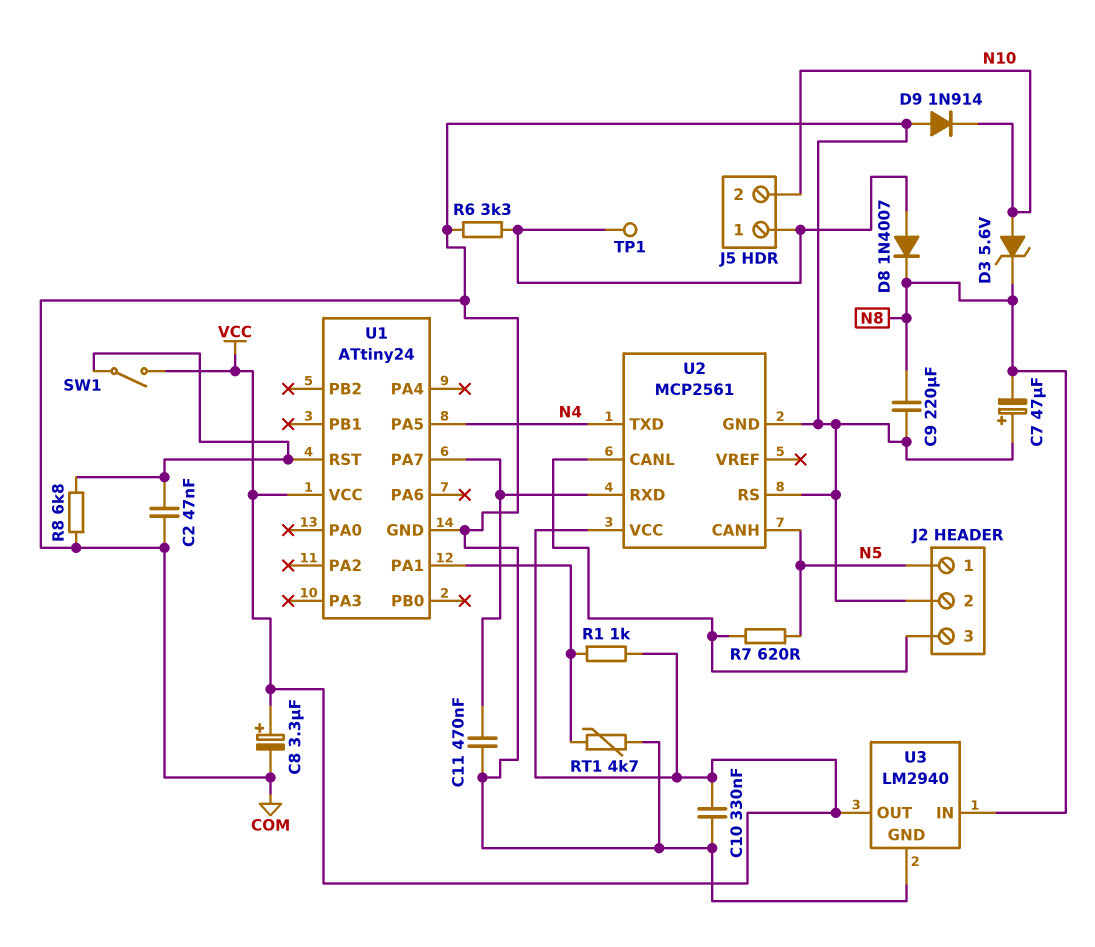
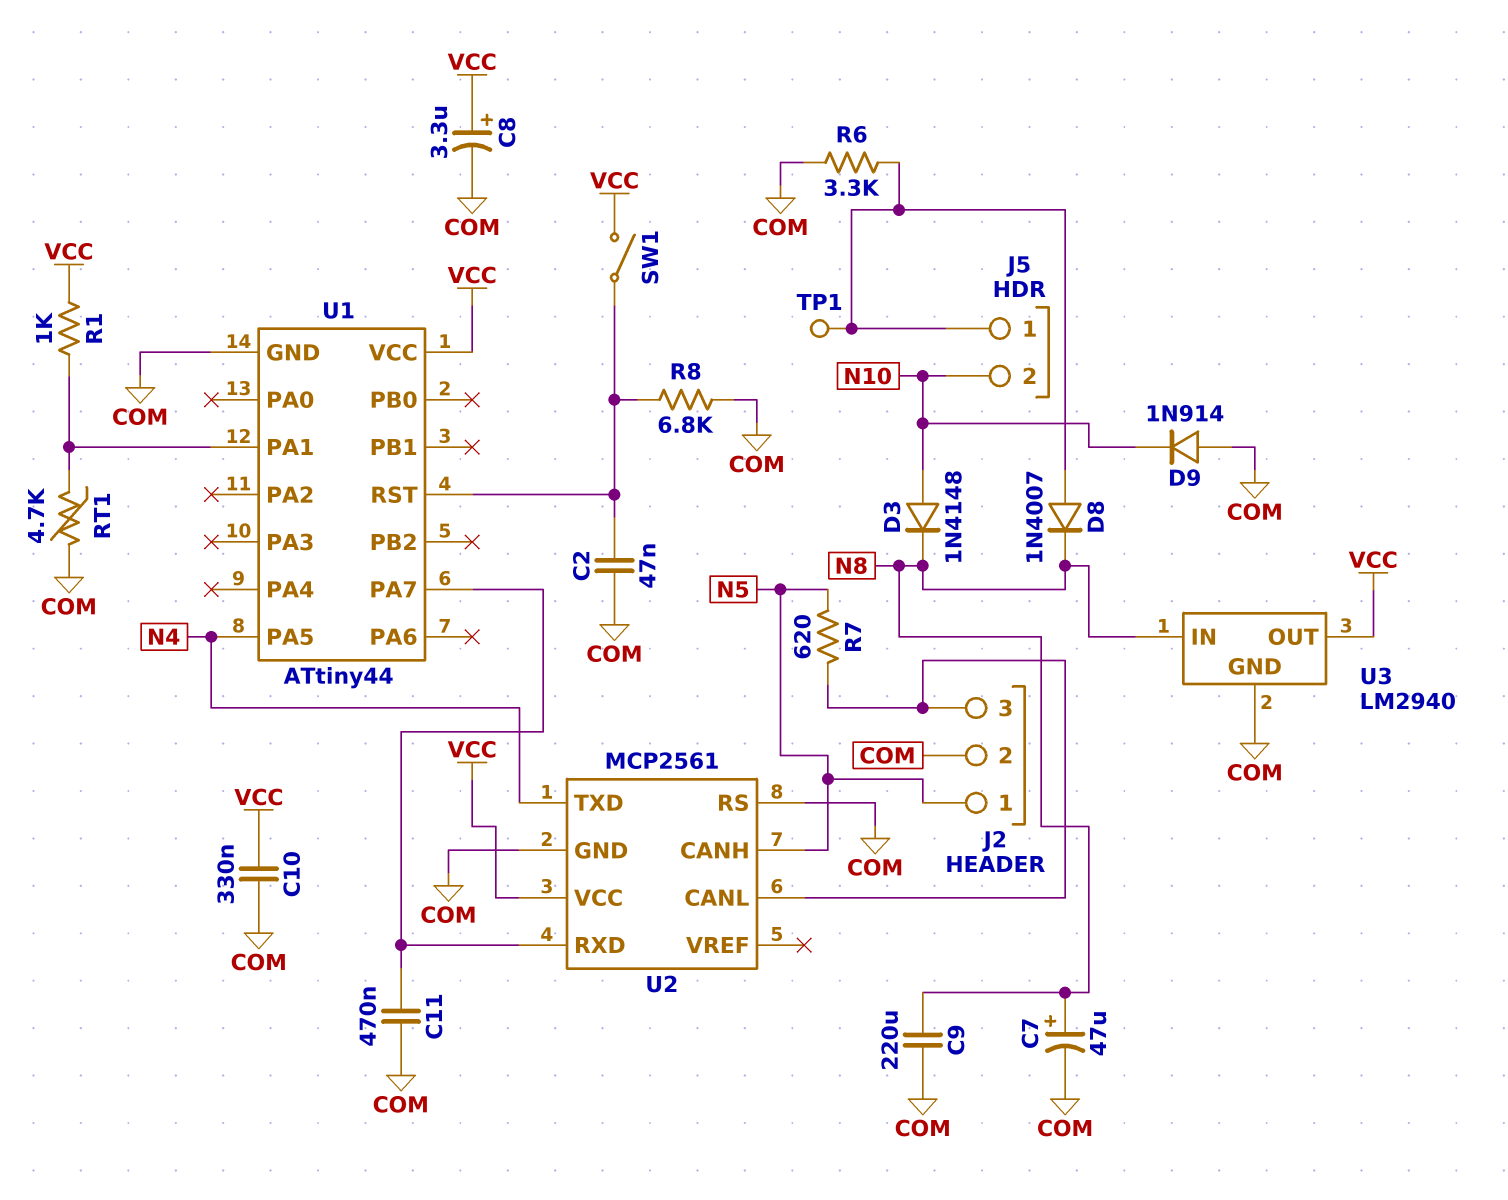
C7: 47uF (plus COM, minus N8) -> 47uF (plus N8, minus COM)
D3: zener 5.6V (A N10, K N8) -> diode 1N4148 (A N10, K N8)
U1: ATtiny24 -> ATtiny44

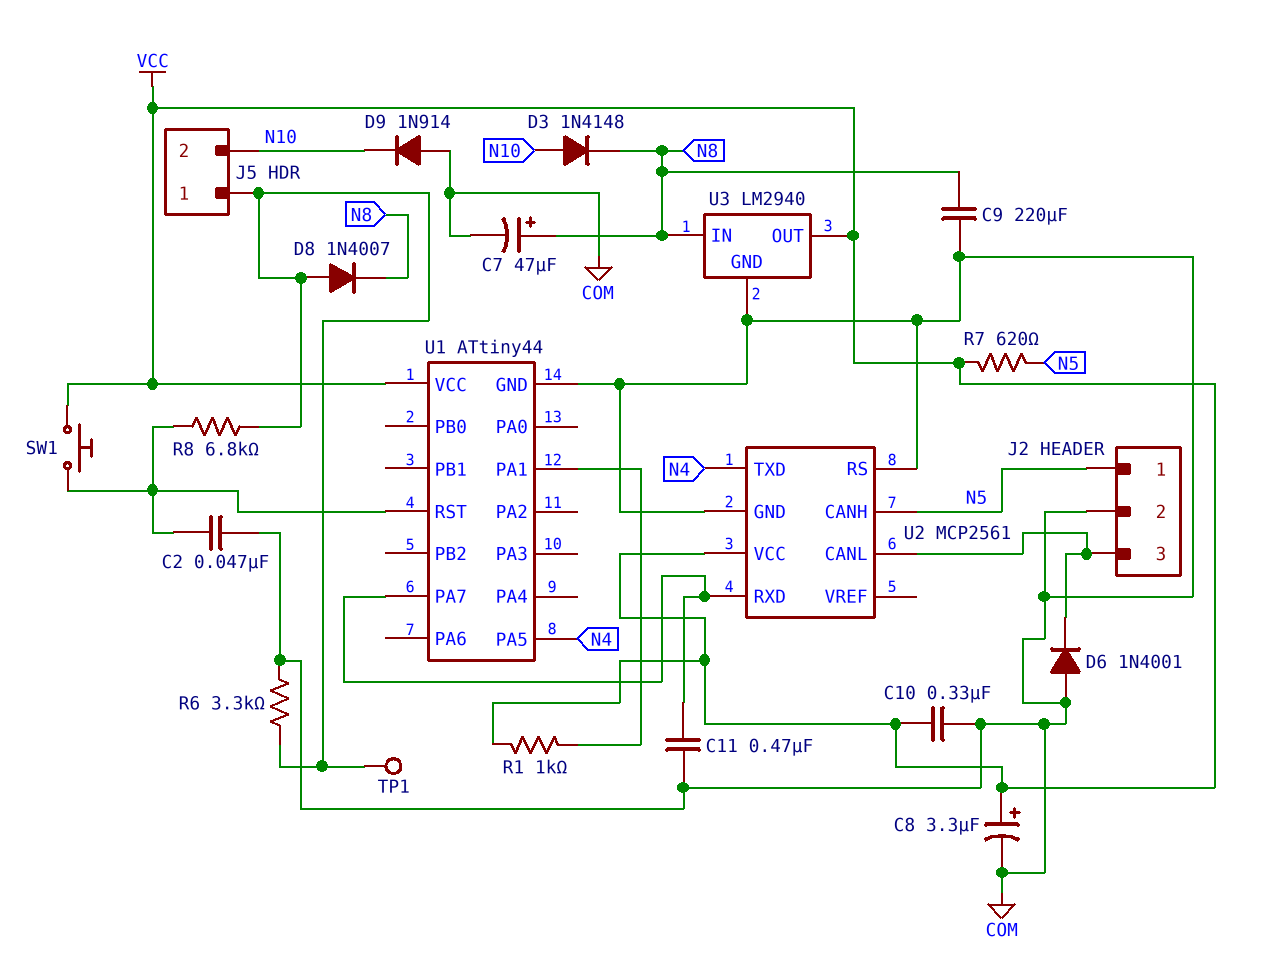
D6: none -> diode 1N4001 (A COM, K J2/3)
R7: 620 (J2/3, N5) -> 620 (N5, VCC)
R8: 6.8k (COM, U1/RST) -> 6.8k (J5/1, U1/RST)
RT1: 4.7k (COM, U1/PA1) -> none
SW1: switch (U1/RST, VCC) -> button (U1/RST, VCC)

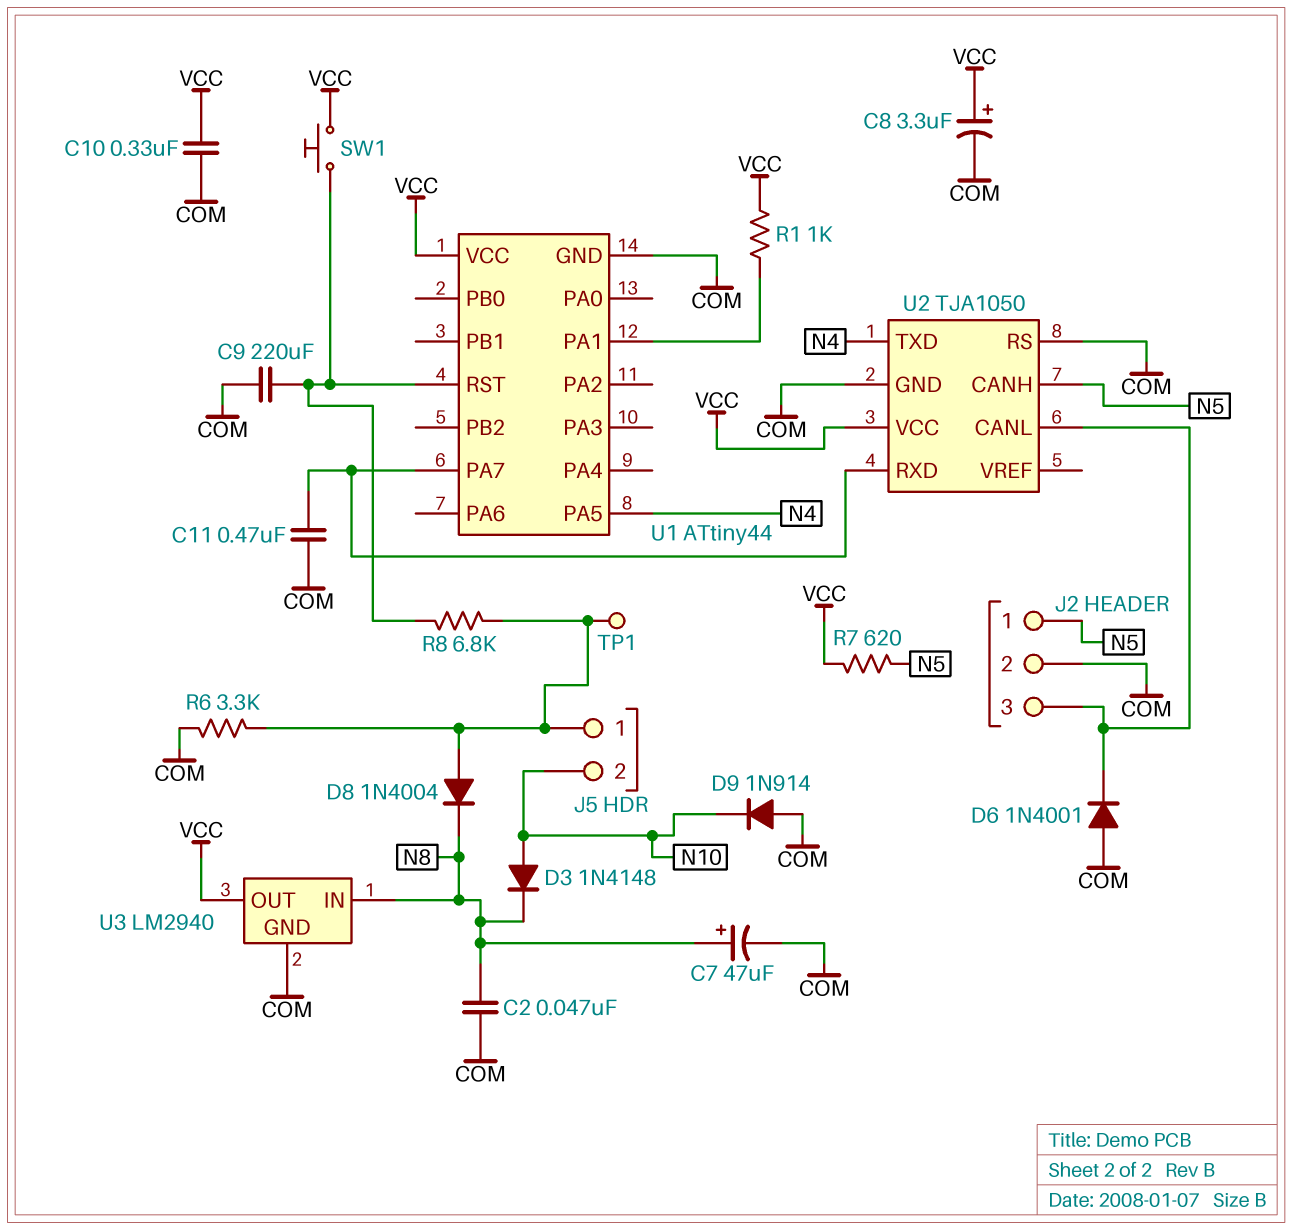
C2: 47nF (COM, U1/RST) -> 47nF (COM, N8)
C9: 220uF (COM, N8) -> 220uF (COM, U1/RST)
D8: diode 1N4007 (A J5/1, K N8) -> diode 1N4004 (A J5/1, K N8)
U2: MCP2561 -> TJA1050

